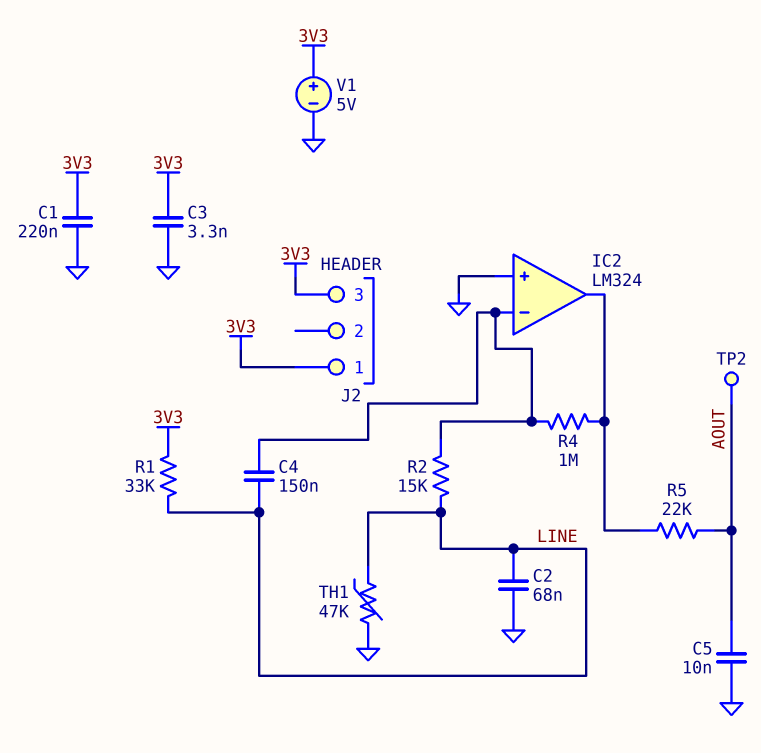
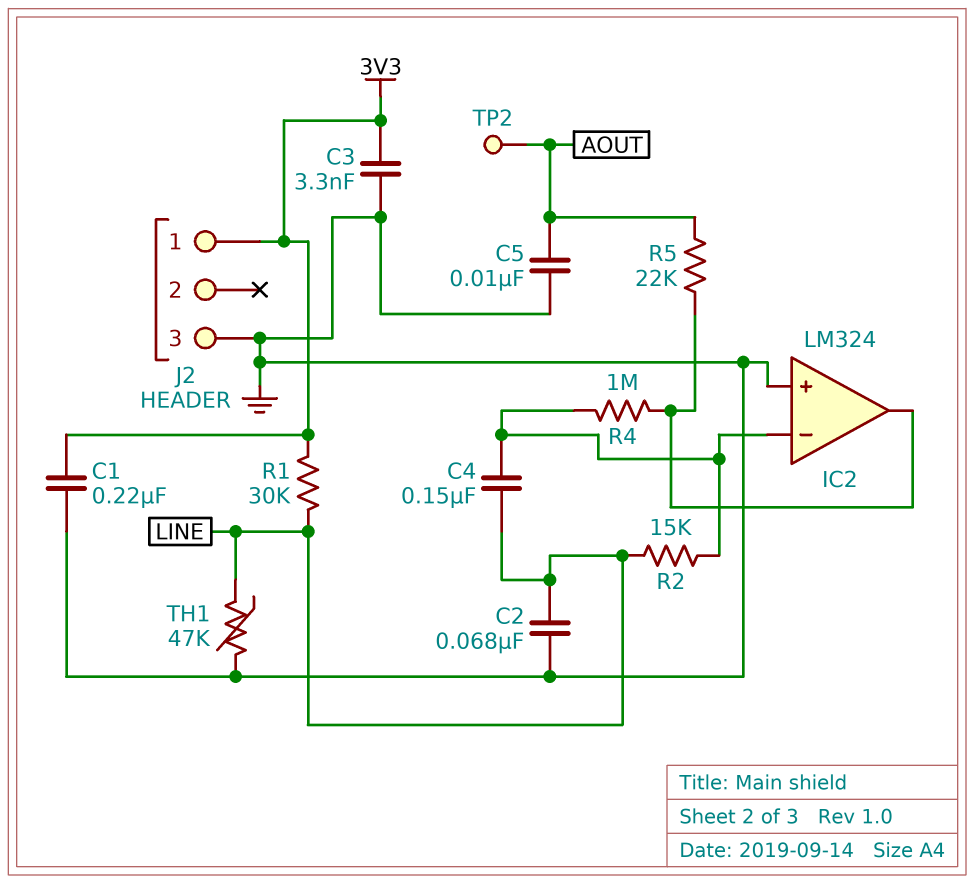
J2 pin 3: 3V3 -> GND
R1: 33k (3V3, LINE) -> 30k (3V3, LINE)
V1: 5V (plus 3V3, minus GND) -> none

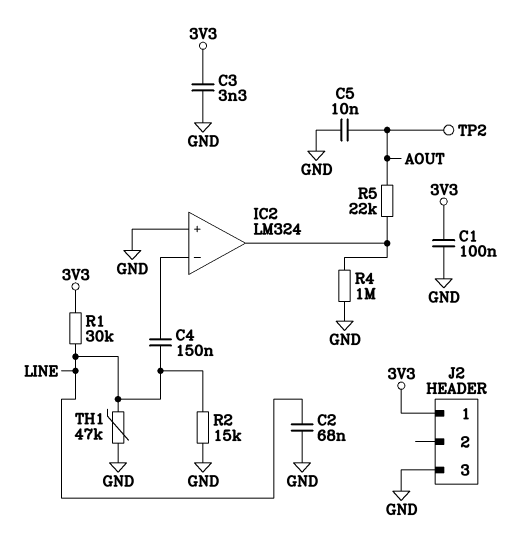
C1: 220nF (3V3, GND) -> 100nF (3V3, GND)
R2: 15k (IC2/in-, LINE) -> 15k (GND, LINE)
R4: 1M (IC2/in-, IC2/out) -> 1M (GND, IC2/out)

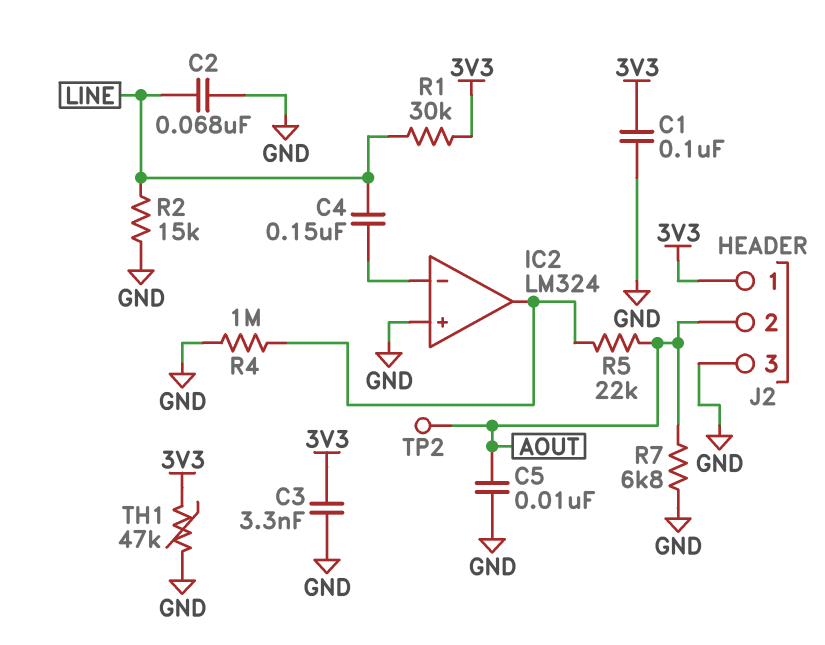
J2 pin 2: none -> AOUT
R7: none -> 6.8k (AOUT, GND)
TH1: 47k (GND, LINE) -> 47k (3V3, GND)

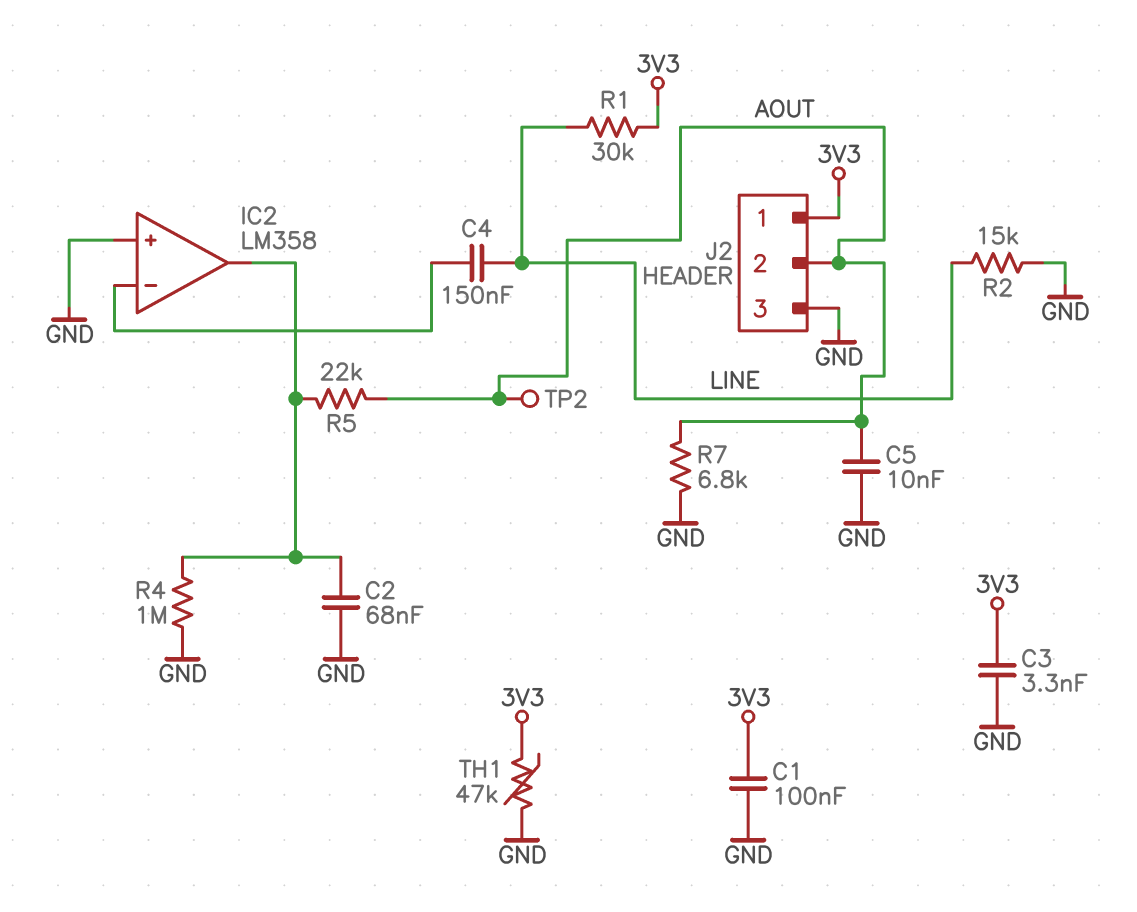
C2: 68nF (GND, LINE) -> 68nF (GND, IC2/out)
IC2: LM324 -> LM358

